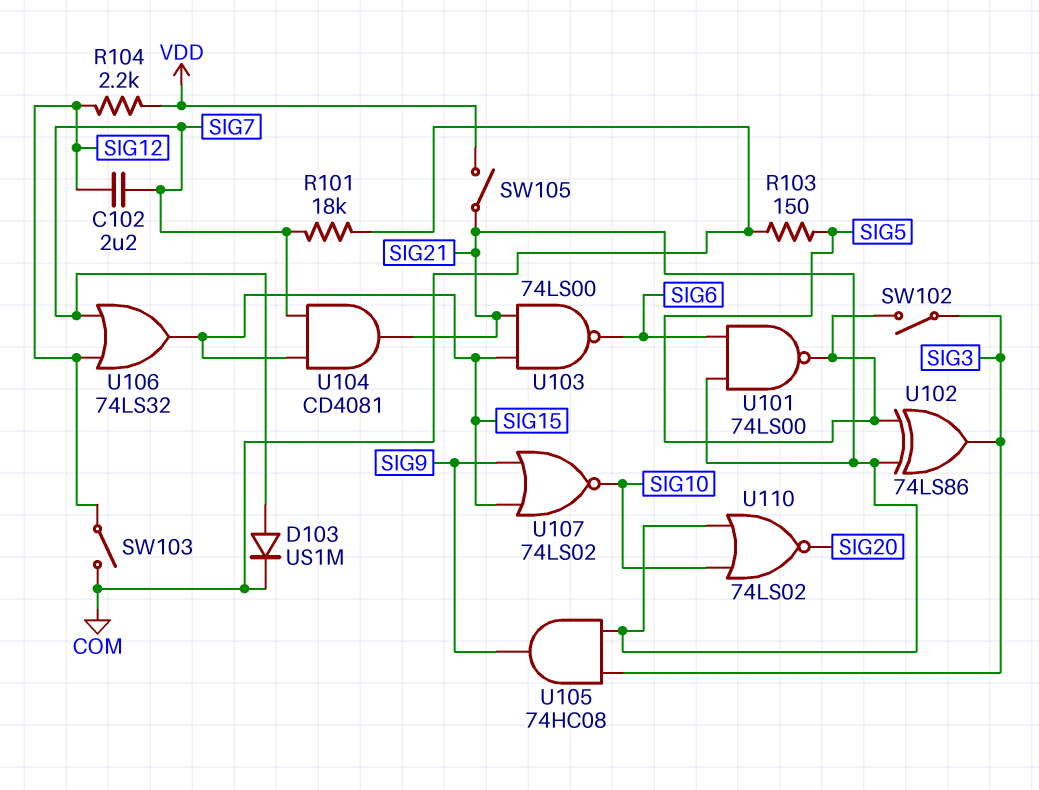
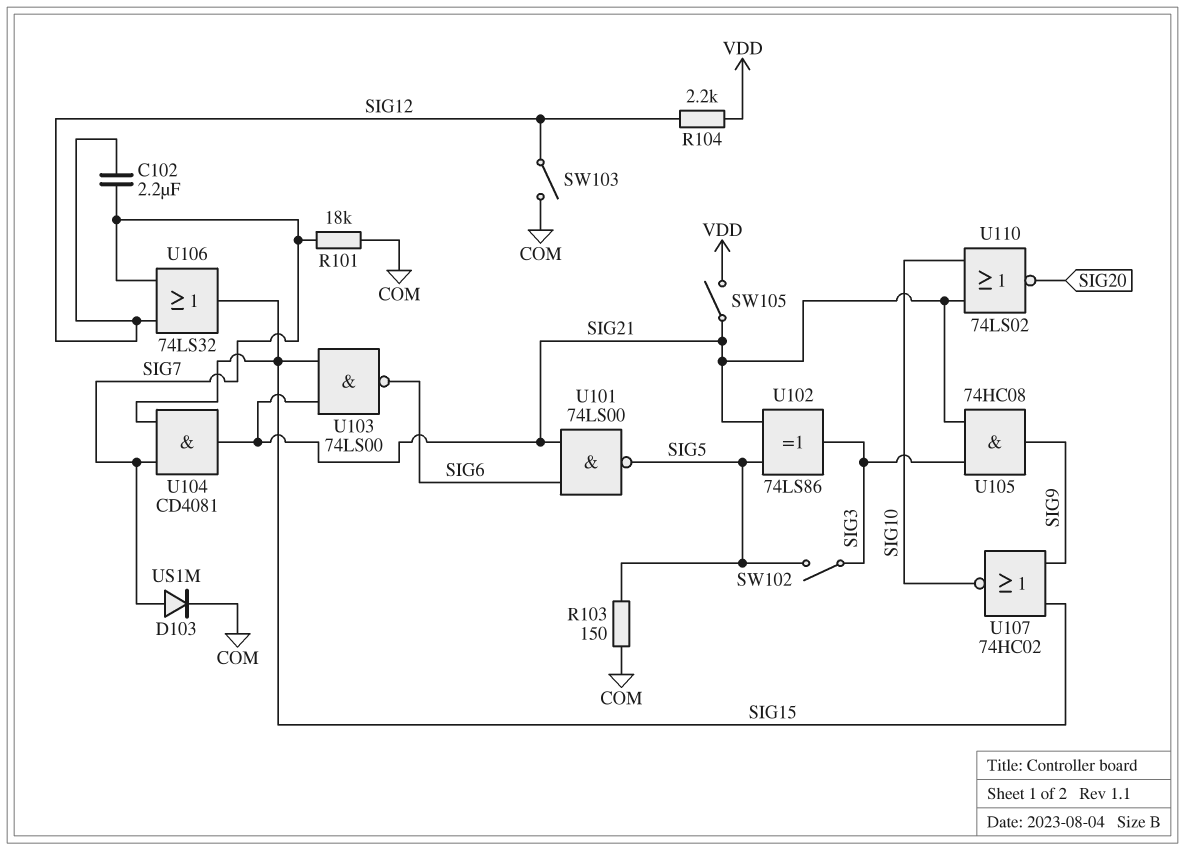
U107: NOR 74LS02 (in SIG9, in SIG15, out SIG10) -> NOR 74HC02 (in SIG9, in SIG15, out SIG10)

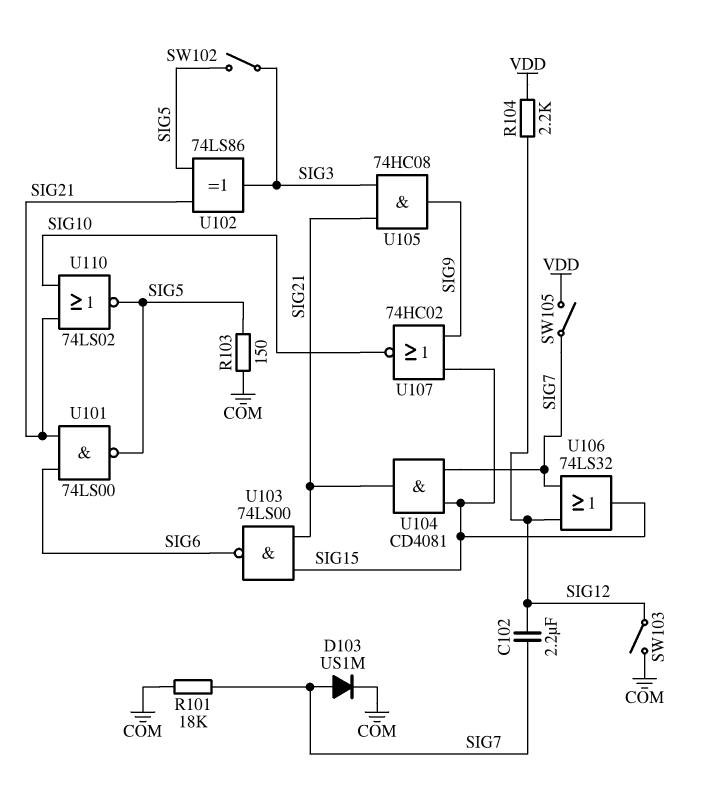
SW105: switch (SIG21, VDD) -> switch (SIG7, VDD)
U110: NOR 74LS02 (in SIG10, in SIG21, out SIG20) -> NOR 74LS02 (in SIG10, in SIG21, out SIG5)

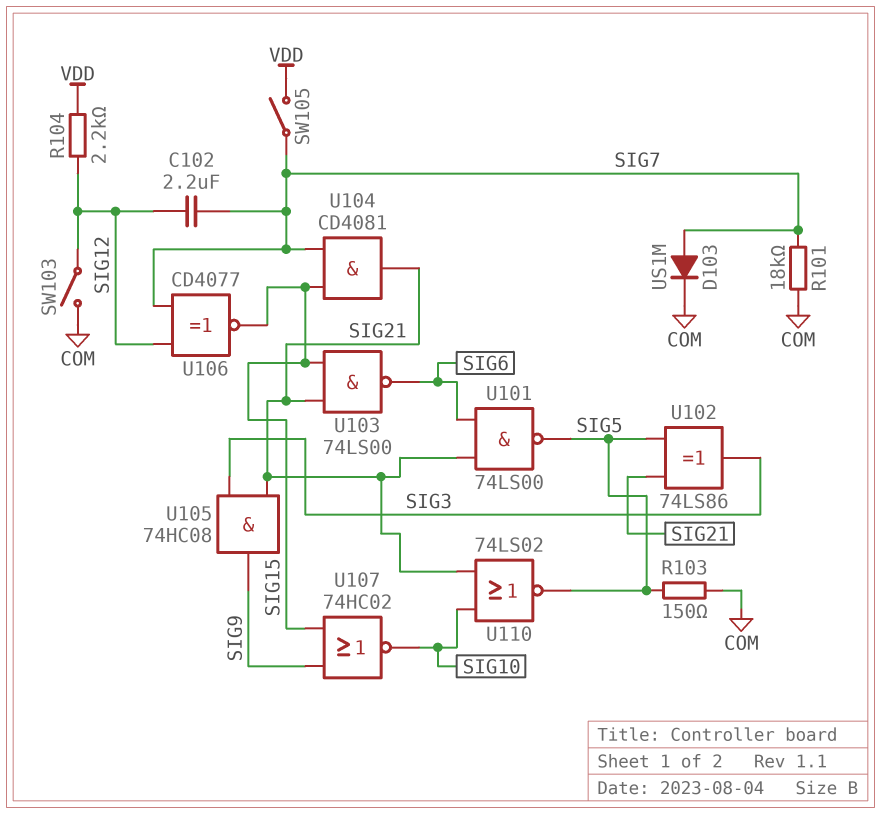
SW102: switch (SIG3, SIG5) -> none
U106: OR 74LS32 (in SIG7, in SIG12, out SIG15) -> XNOR CD4077 (in SIG7, in SIG12, out SIG15)

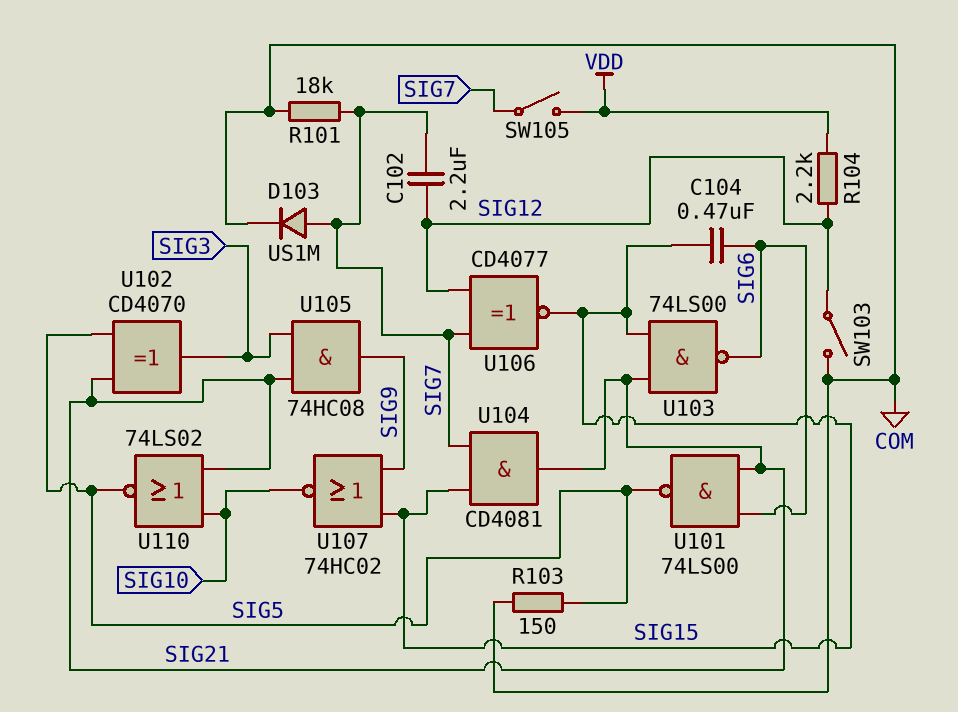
C104: none -> 470nF (SIG6, SIG15)
U102: XOR 74LS86 (in SIG5, in SIG21, out SIG3) -> XOR CD4070 (in SIG5, in SIG21, out SIG3)

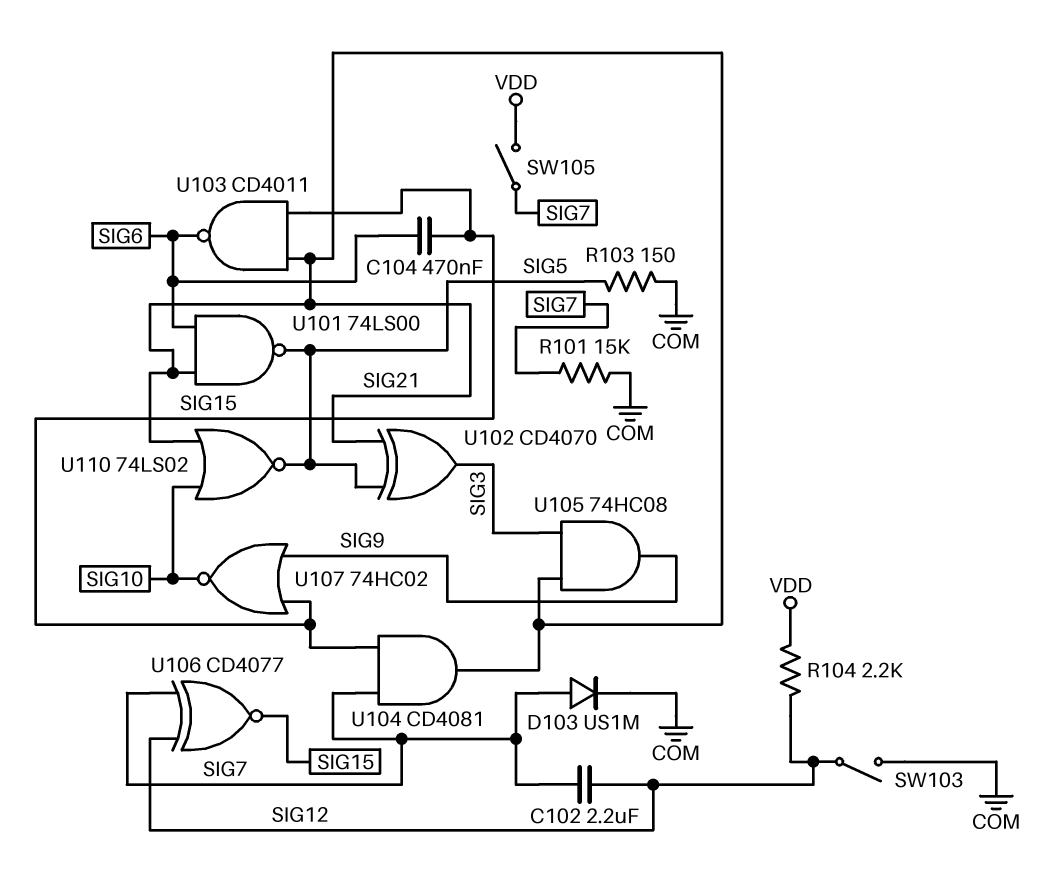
R101: 18k (COM, SIG7) -> 15k (COM, SIG7)
U103: NAND 74LS00 (in SIG15, in SIG21, out SIG6) -> NAND CD4011 (in SIG15, in SIG21, out SIG6)

